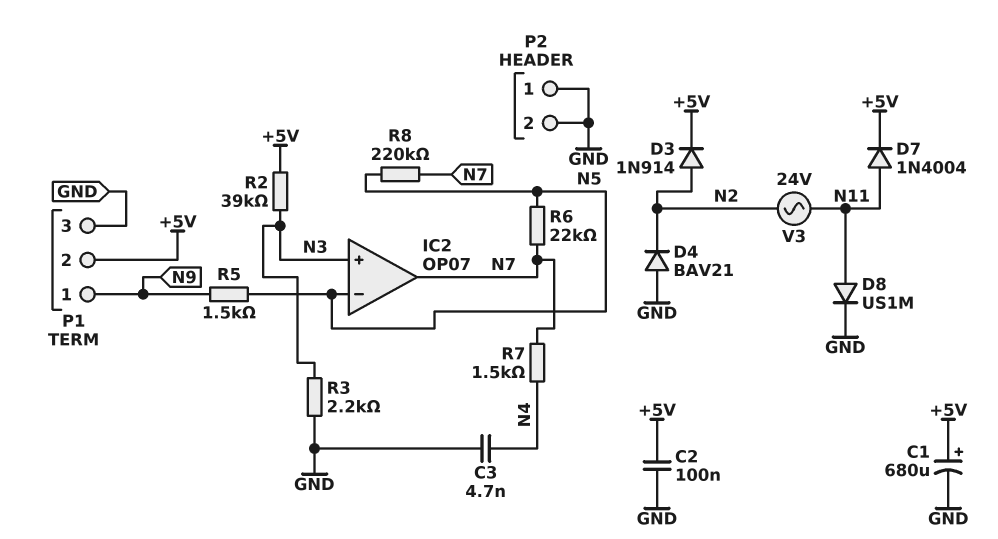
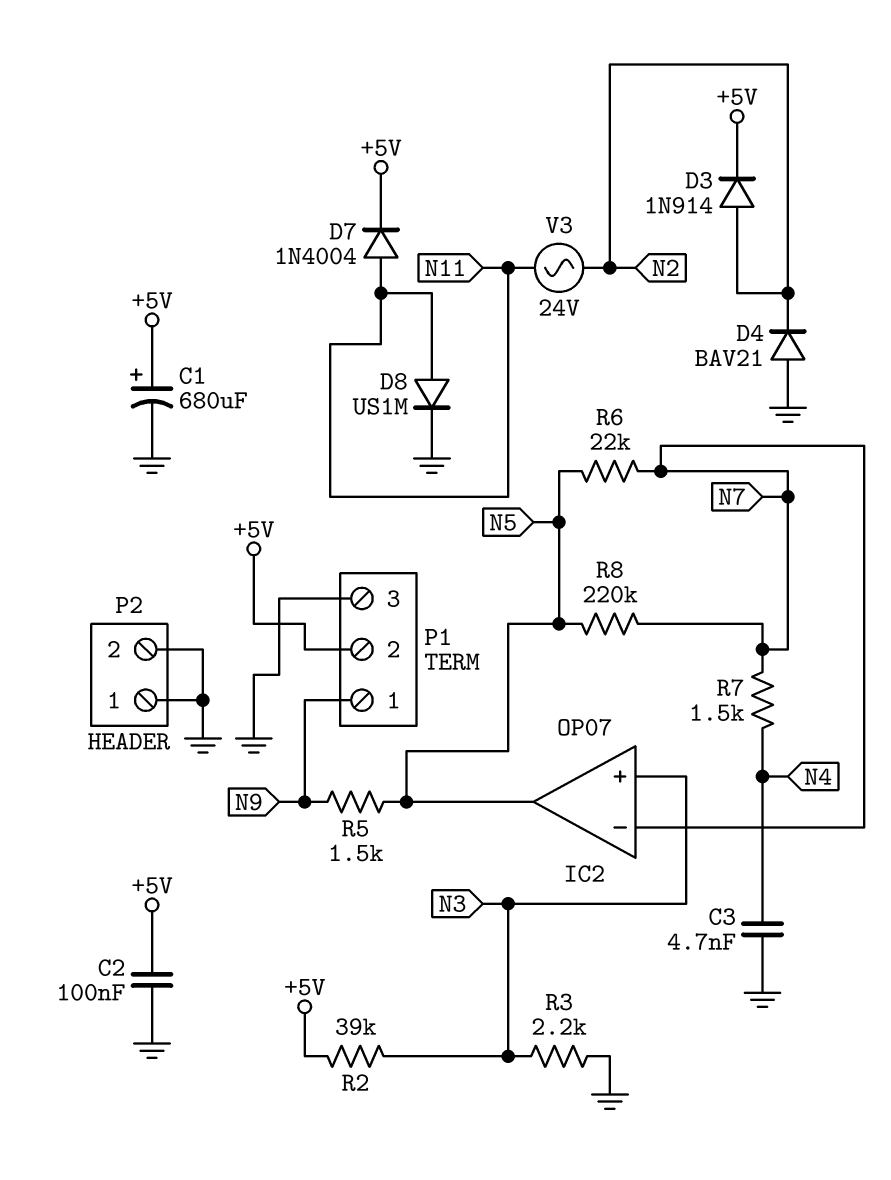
IC2 pin in-: N5 -> N7
IC2 pin out: N7 -> N5

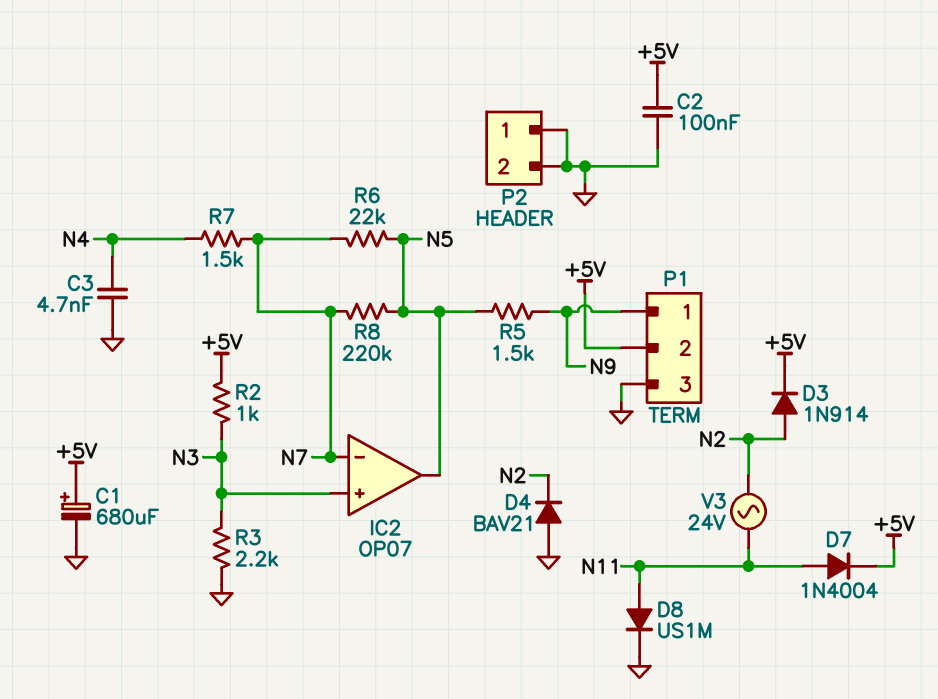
R2: 39k (+5V, N3) -> 1k (+5V, N3)

